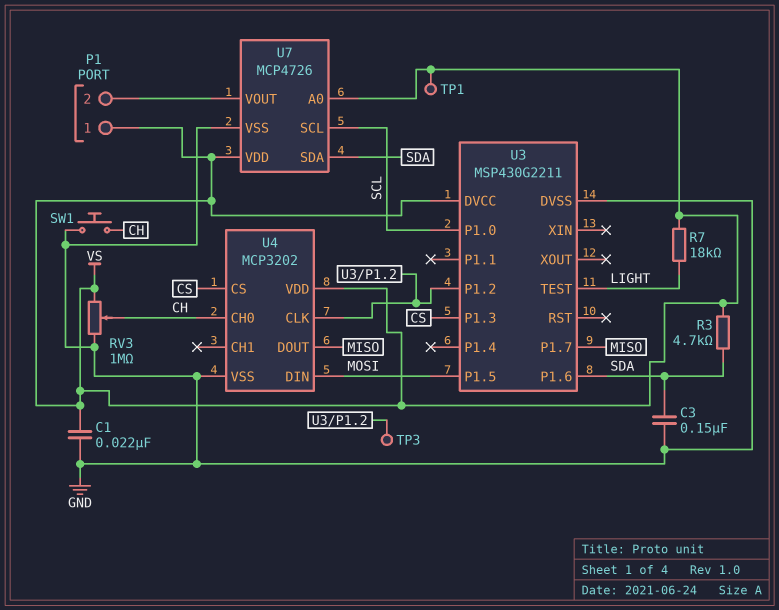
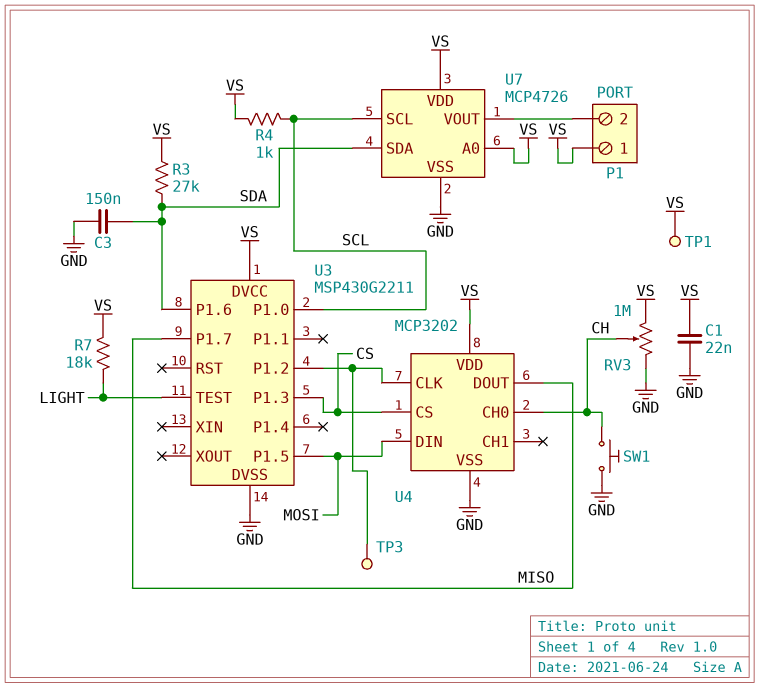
R3: 4.7k (SDA, VS) -> 27k (SDA, VS)
R4: none -> 1k (SCL, VS)

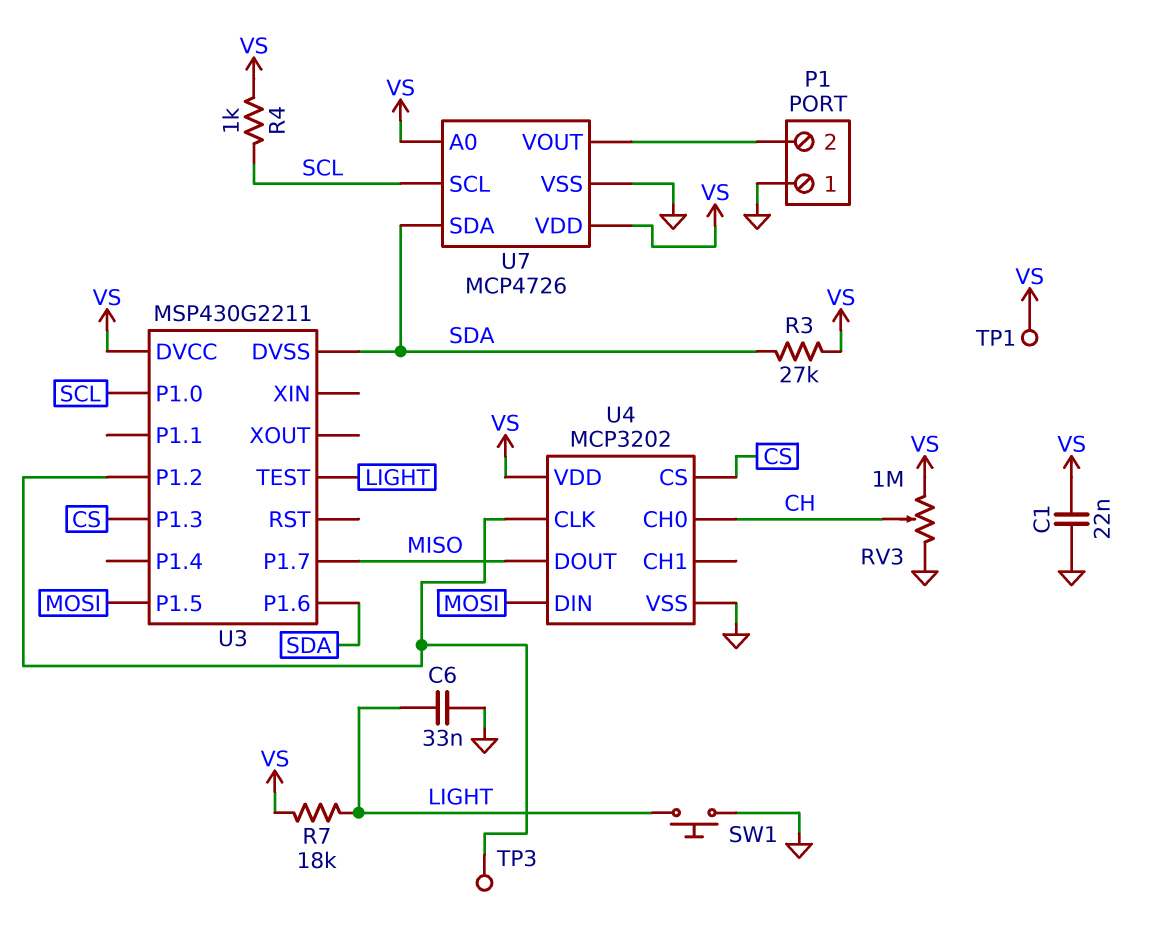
C3: 150nF (GND, SDA) -> none
C6: none -> 33nF (GND, LIGHT)
P1 pin 1: VS -> GND
SW1: button (CH, GND) -> button (GND, LIGHT)
U3 pin DVSS: GND -> SDA

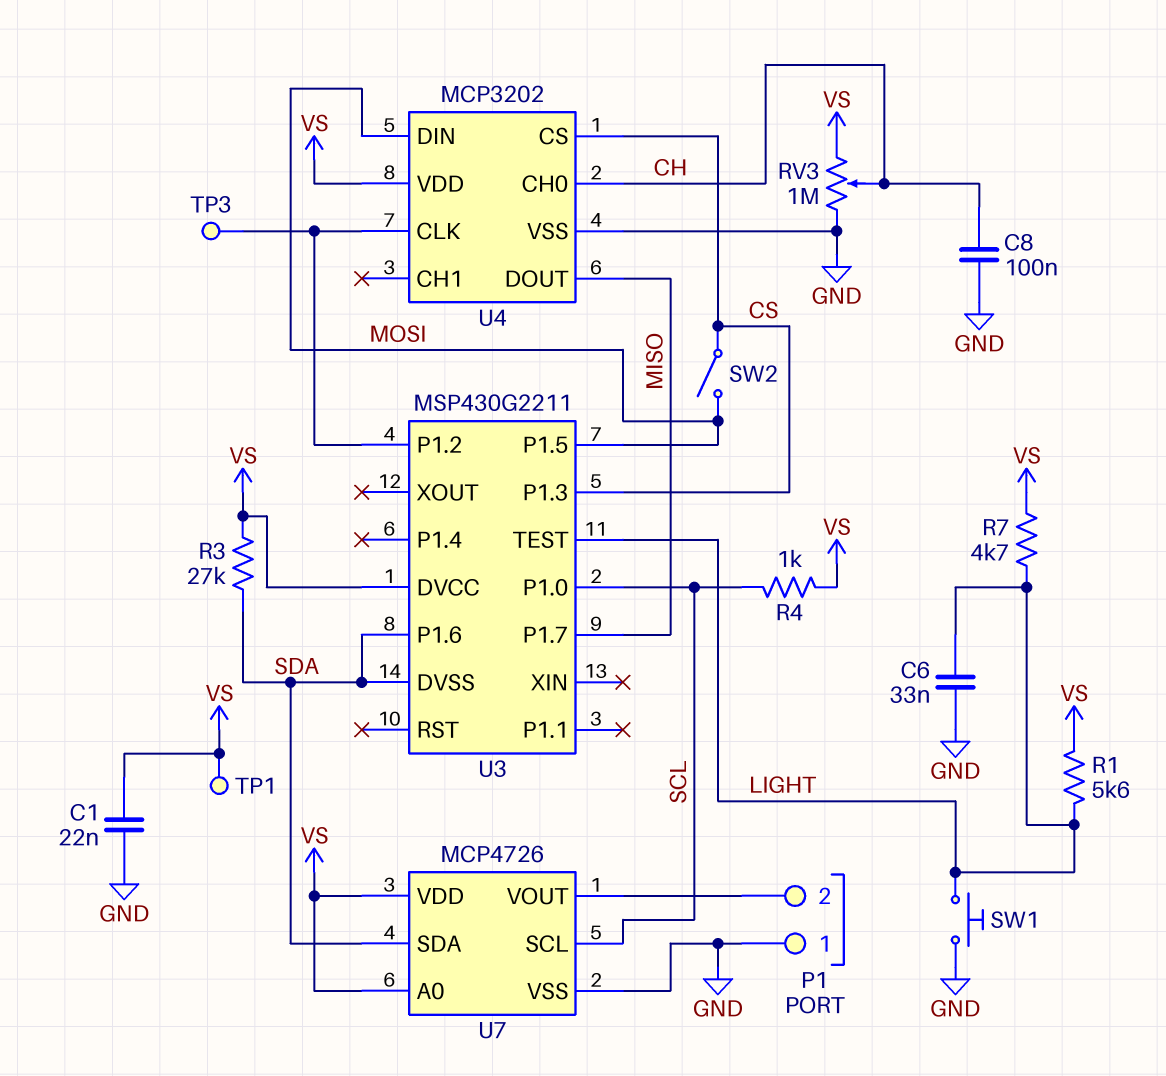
C8: none -> 100nF (CH, GND)
R1: none -> 5.6k (LIGHT, VS)
R7: 18k (LIGHT, VS) -> 4.7k (LIGHT, VS)
SW2: none -> switch (CS, MOSI)

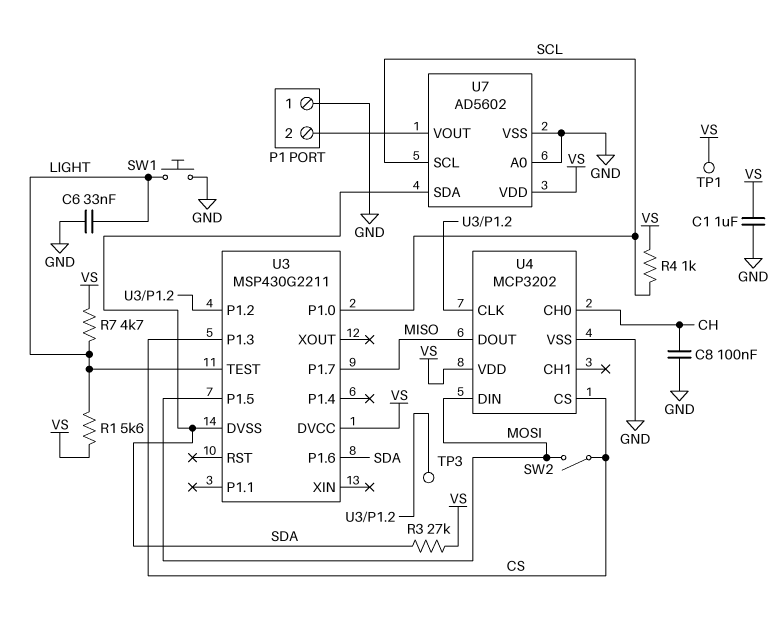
C1: 22nF (GND, VS) -> 1uF (GND, VS)
RV3: 1M (GND, VS, wiper CH) -> none
U7: MCP4726 -> AD5602
U7 pin A0: VS -> GND

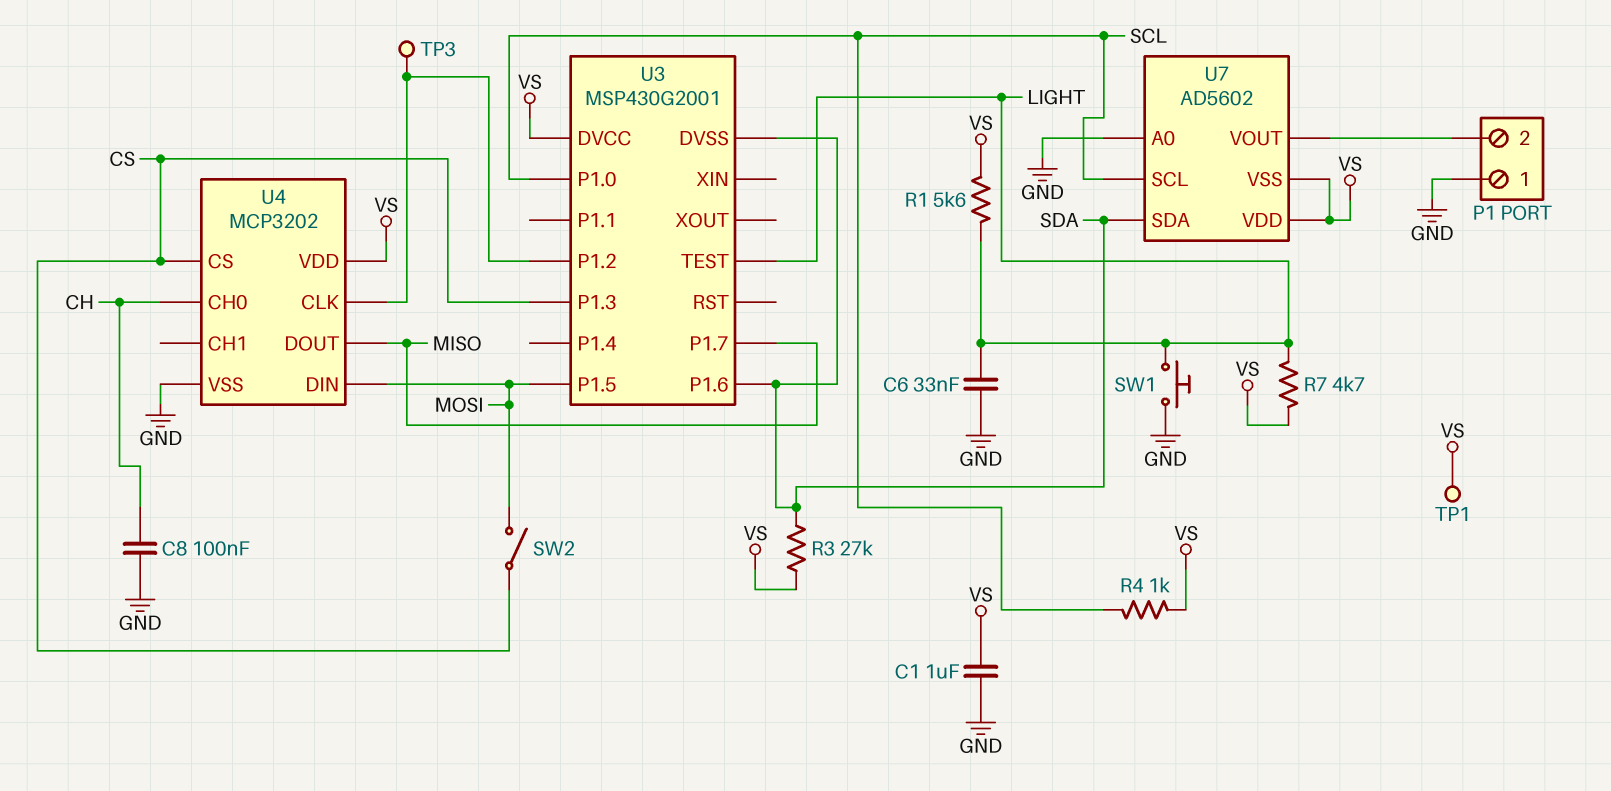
U3: MSP430G2211 -> MSP430G2001
U7 pin VSS: GND -> VS

